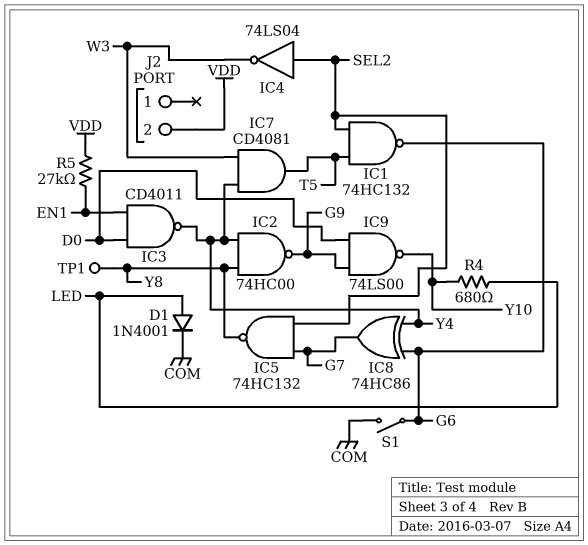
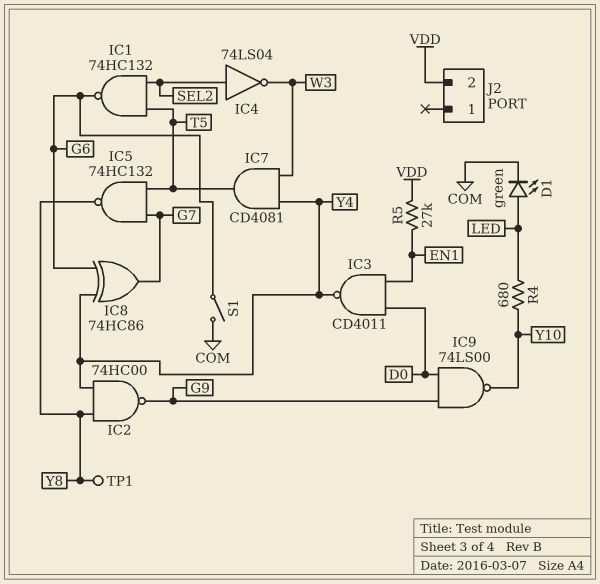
D1: diode 1N4001 (A LED, K COM) -> LED green (A LED, K COM)
IC5: NAND 74HC132 (in G7, in SEL2, out Y8) -> NAND 74HC132 (in G7, in T5, out Y8)

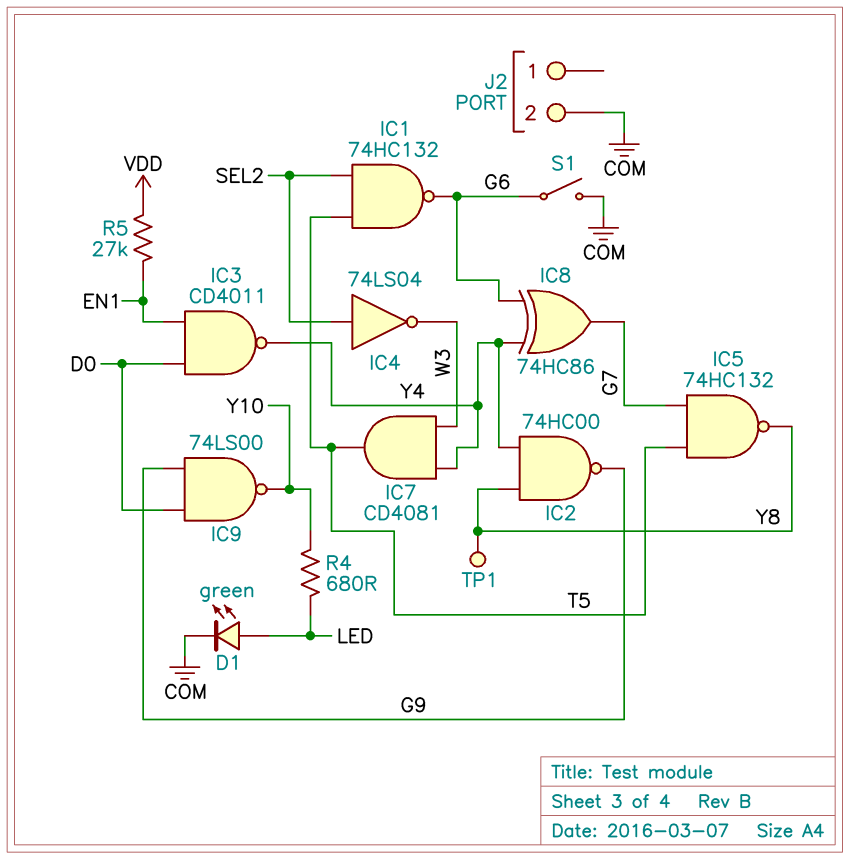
J2 pin 2: VDD -> COM

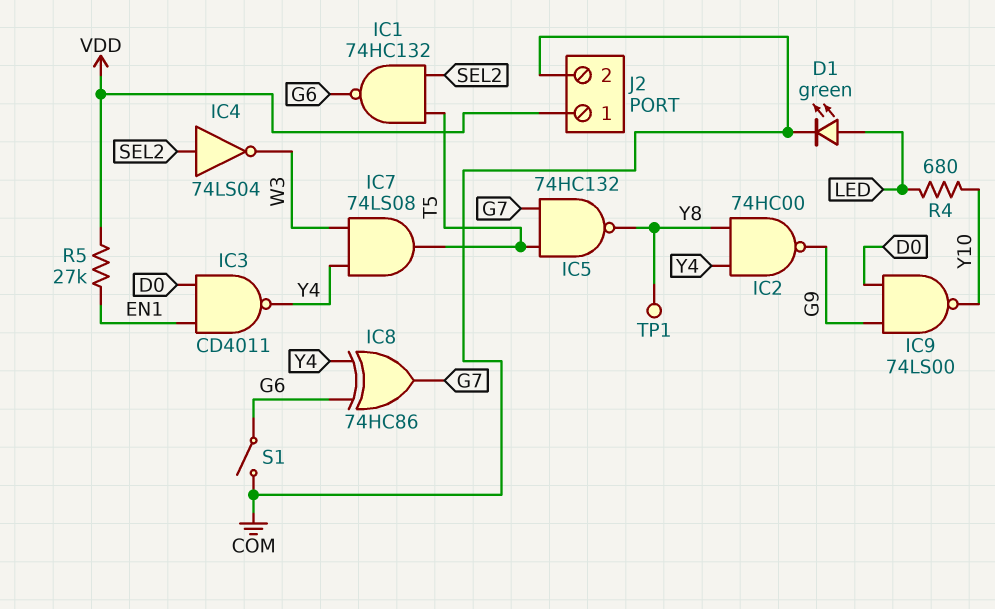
IC7: AND CD4081 (in W3, in Y4, out T5) -> AND 74LS08 (in W3, in Y4, out T5)
J2 pin 1: none -> VDD

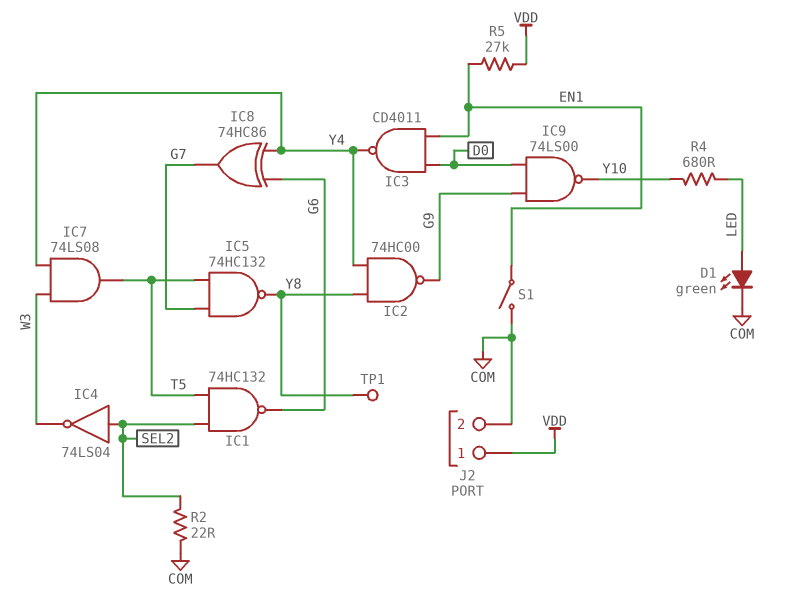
R2: none -> 22 (COM, SEL2)
S1: switch (COM, G6) -> switch (COM, EN1)

